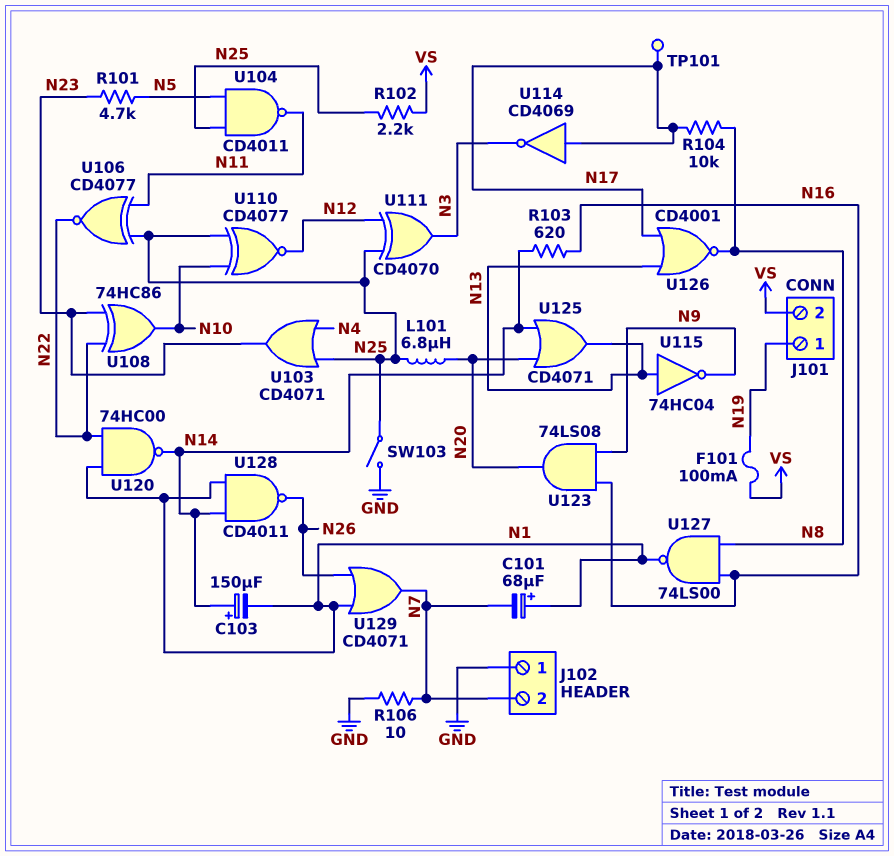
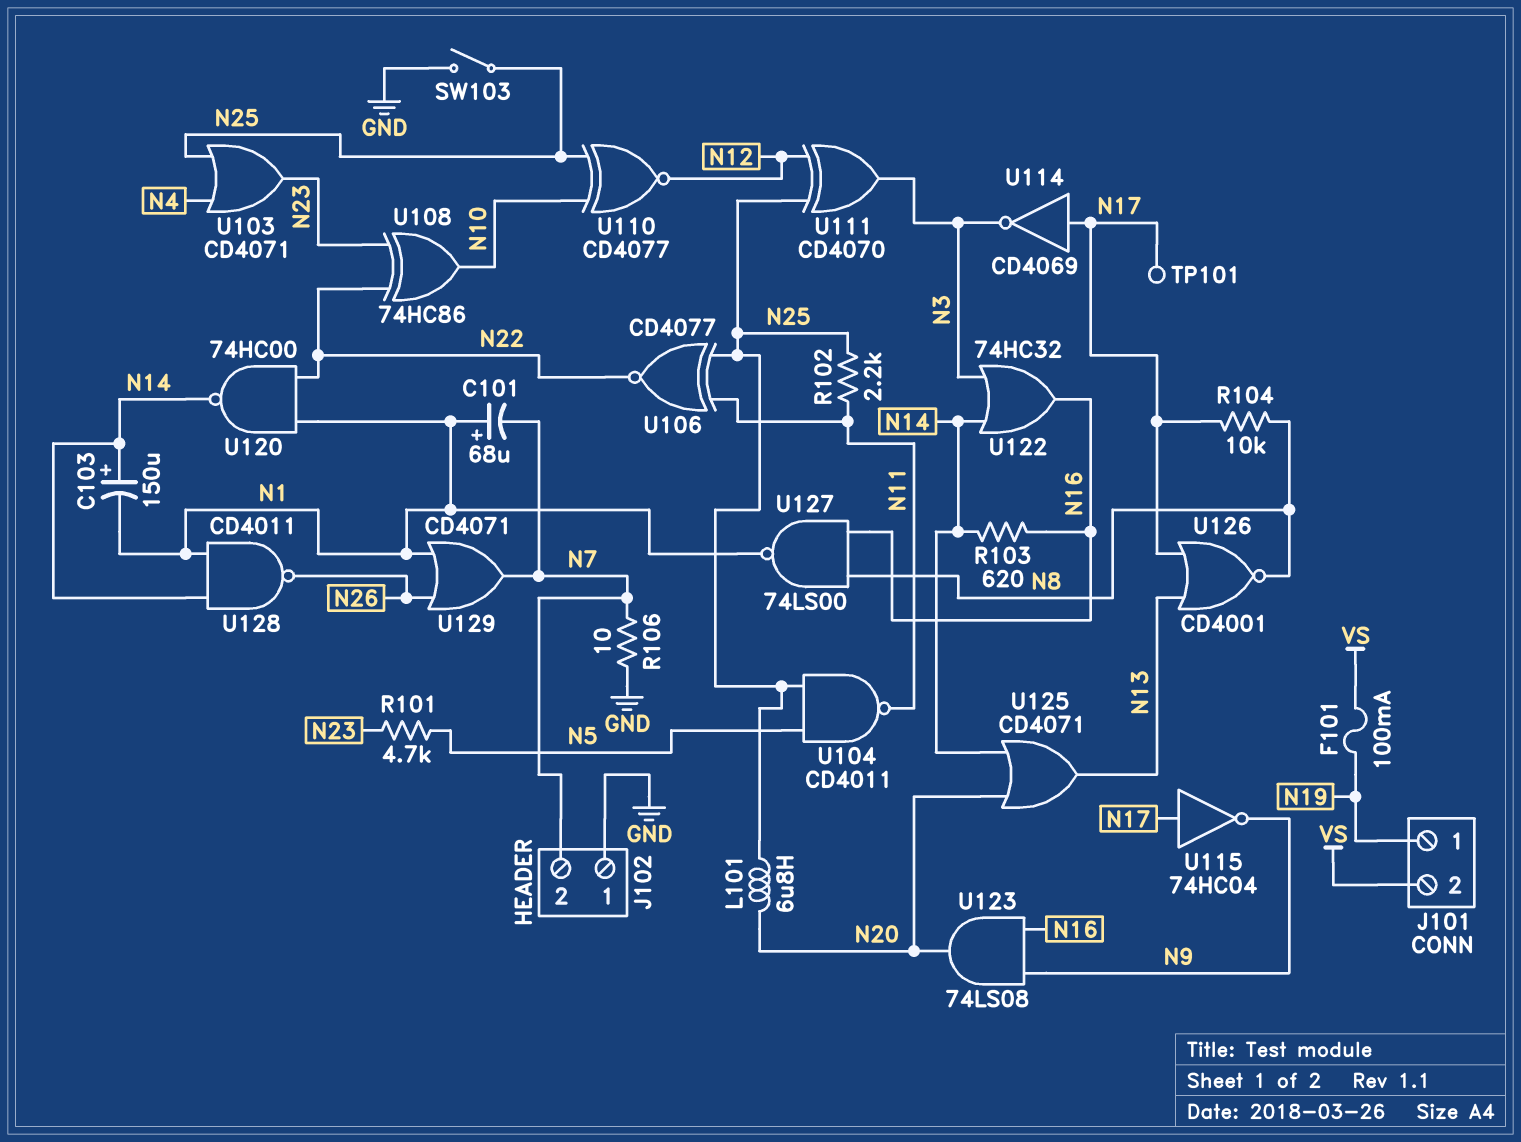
R102: 2.2k (N25, VS) -> 2.2k (N11, N25)
U115: NOT 74HC04 (in N13, out N9) -> NOT 74HC04 (in N17, out N9)
U122: none -> OR 74HC32 (in N3, in N14, out N16)

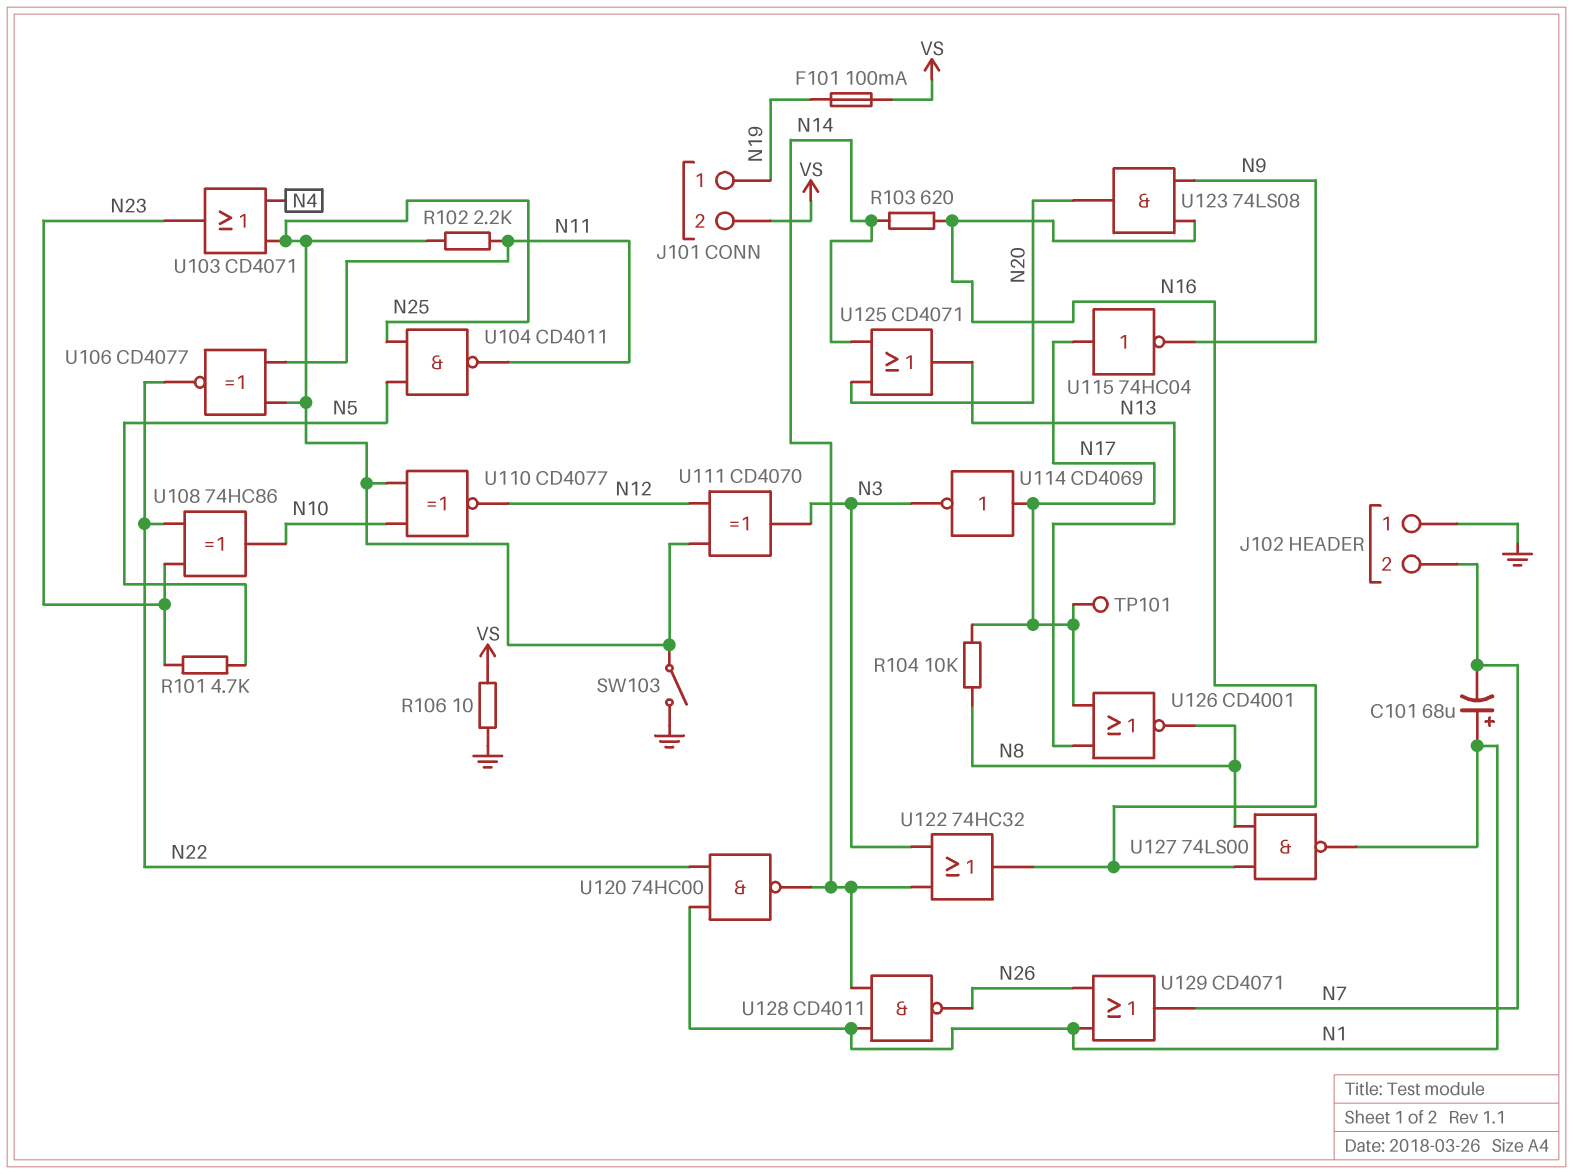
C103: 150uF (plus N14, minus N1) -> none
L101: 6.8uH (N20, N25) -> none
R106: 10 (GND, N7) -> 10 (GND, VS)

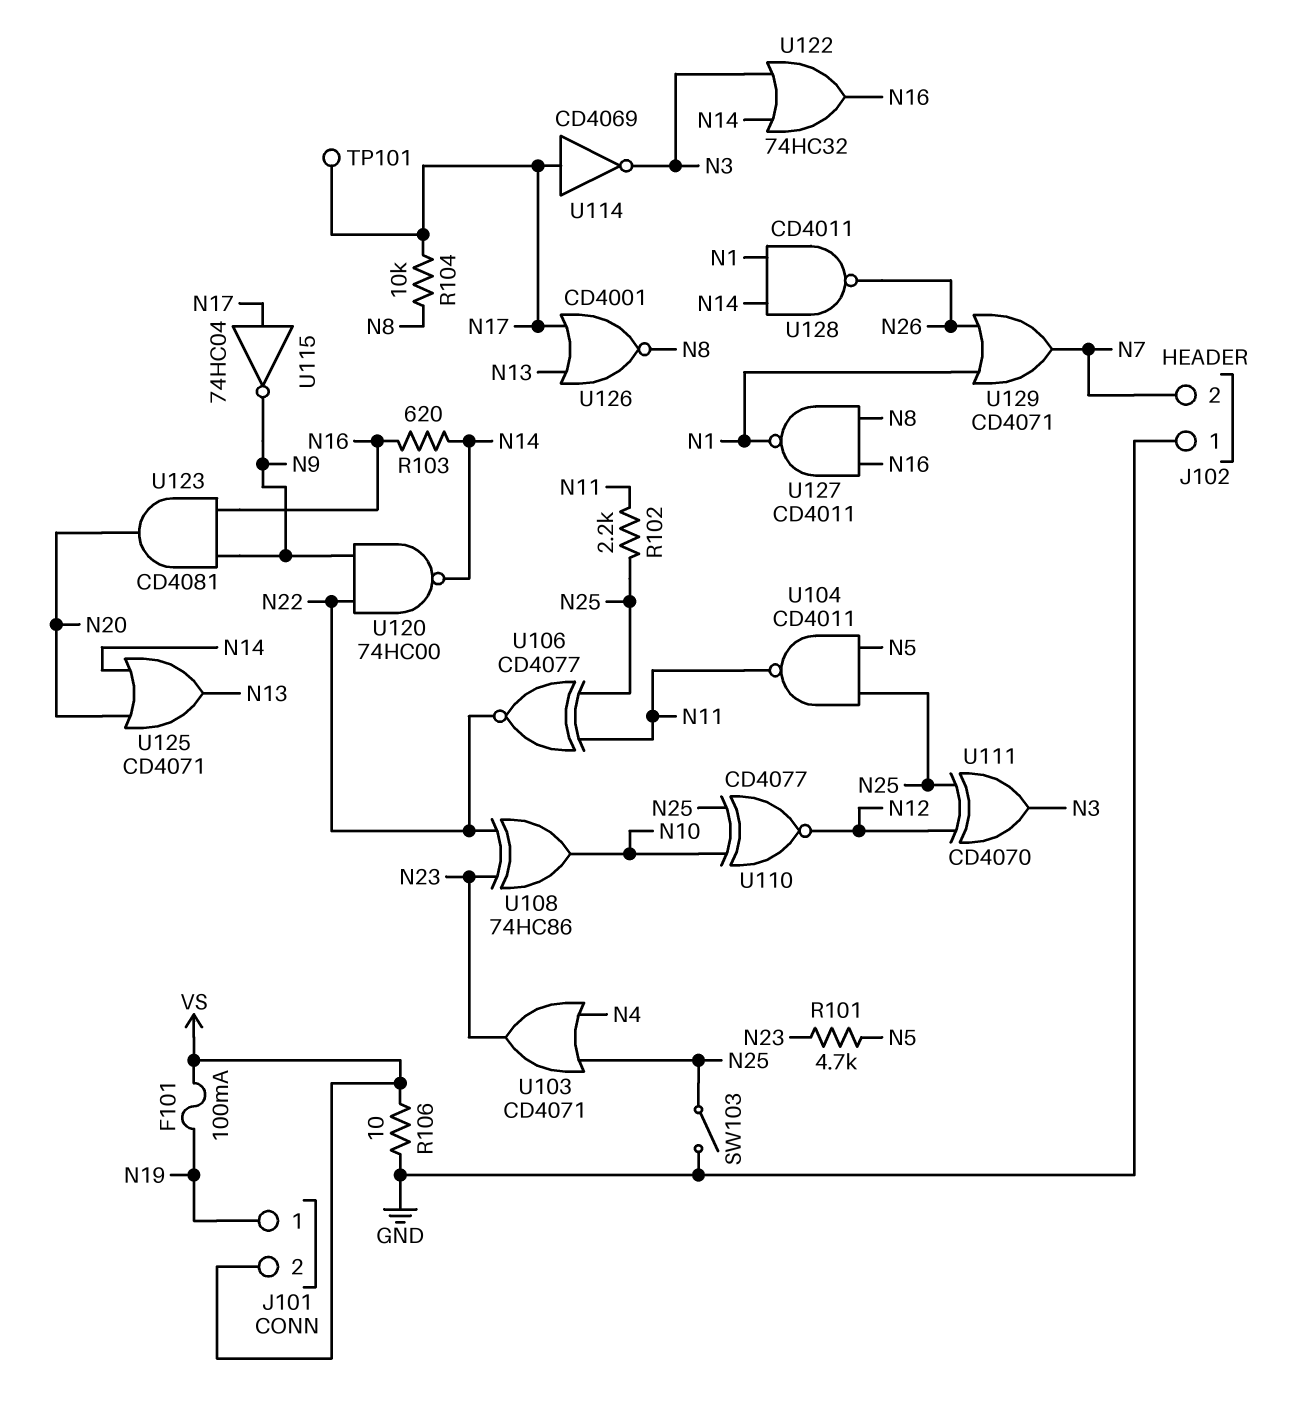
C101: 68uF (plus N1, minus N7) -> none
U120: NAND 74HC00 (in N1, in N22, out N14) -> NAND 74HC00 (in N9, in N22, out N14)
U123: AND 74LS08 (in N9, in N16, out N20) -> AND CD4081 (in N9, in N16, out N20)
U127: NAND 74LS00 (in N8, in N16, out N1) -> NAND CD4011 (in N8, in N16, out N1)

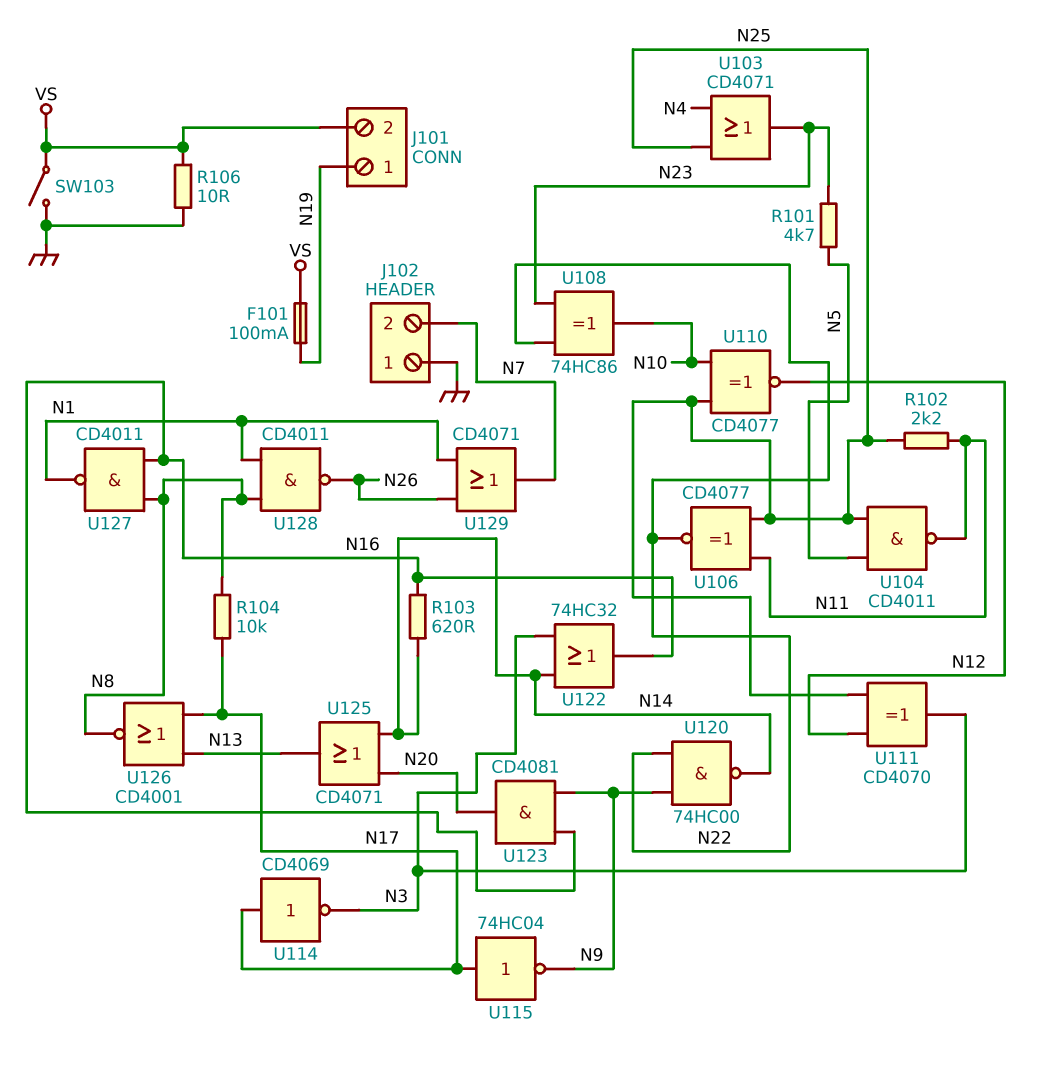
SW103: switch (GND, N25) -> switch (GND, VS)
TP101: test point (N17) -> none
U128: NAND CD4011 (in N1, in N14, out N26) -> NAND CD4011 (in N1, in N8, out N26)

